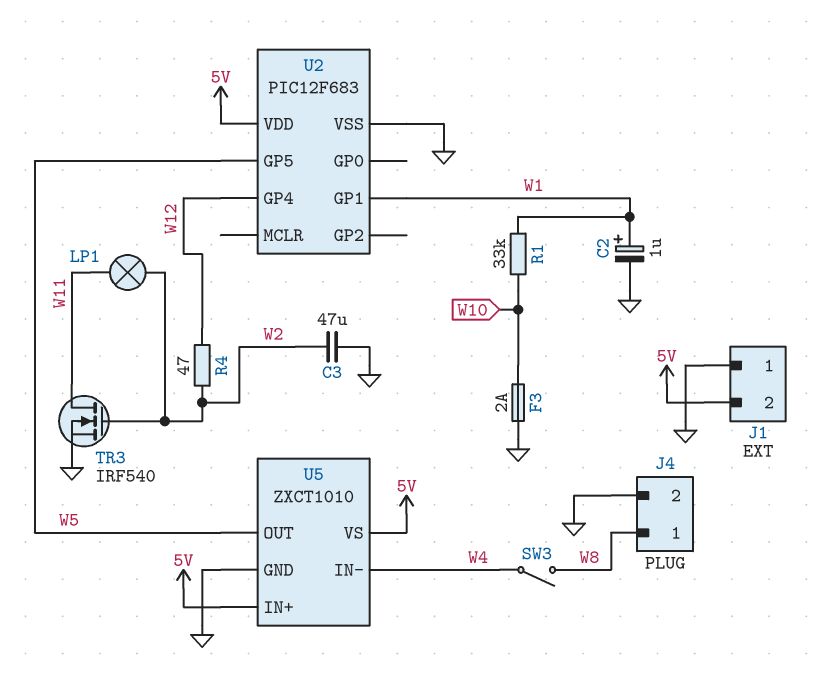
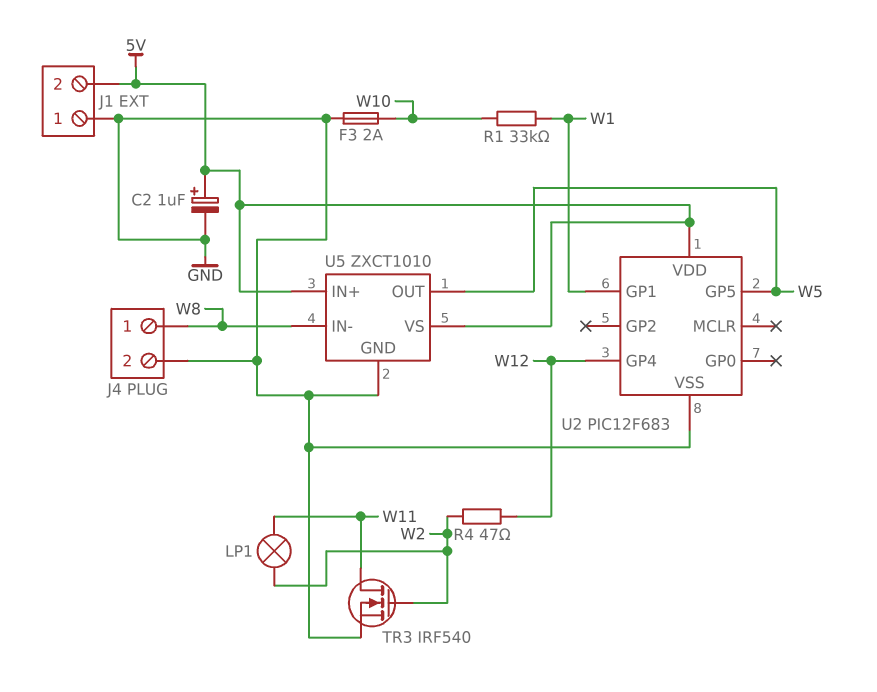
C2: 1uF (plus W1, minus GND) -> 1uF (plus 5V, minus GND)
C3: 47uF (GND, W2) -> none
SW3: switch (W4, W8) -> none
U5 pin IN-: W4 -> W8

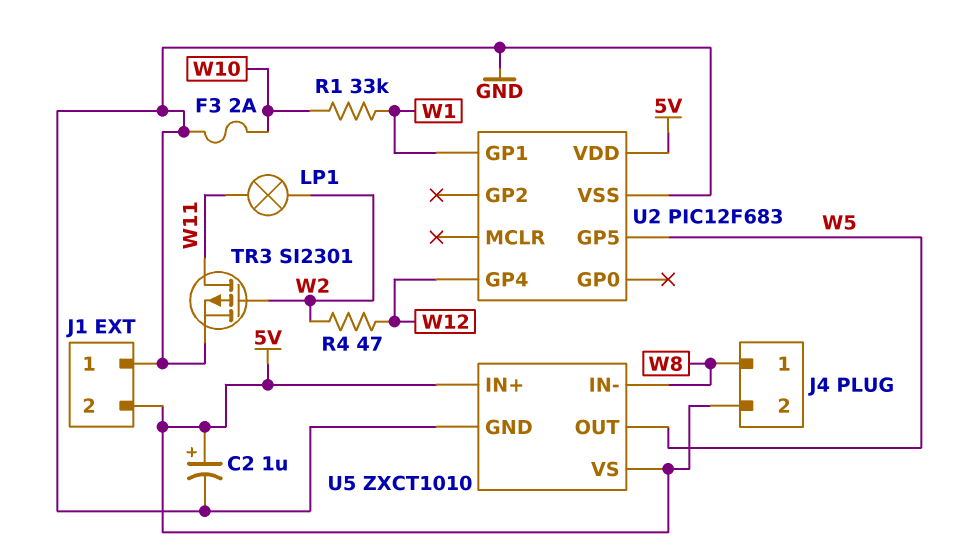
J4 pin 2: GND -> 5V
TR3: NMOS IRF540 (G W2, D W11, S GND) -> PMOS SI2301 (G W2, D W11, S GND)

